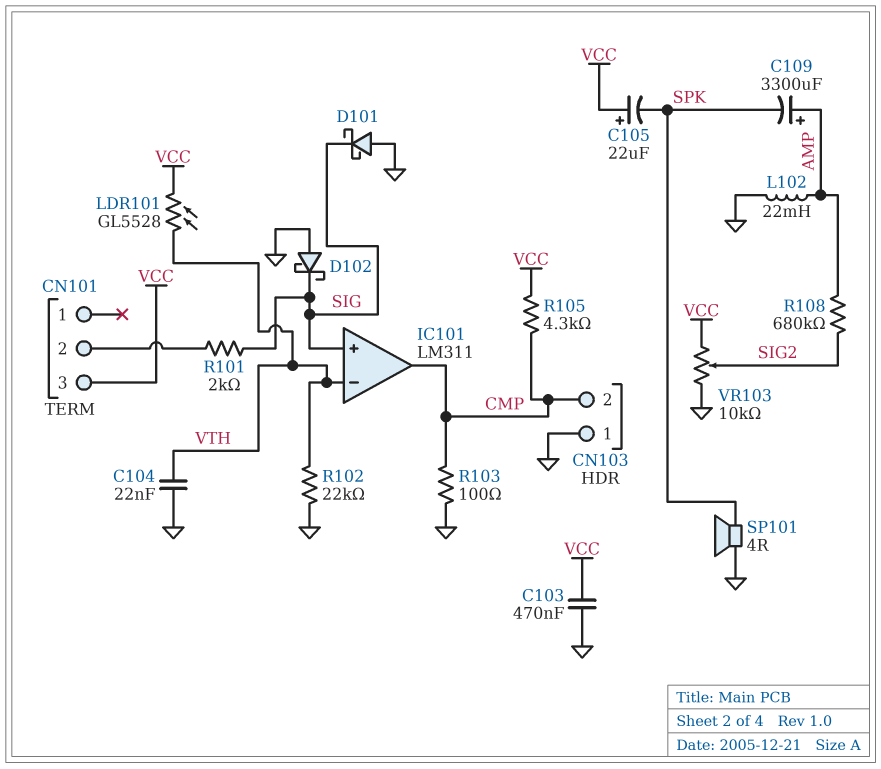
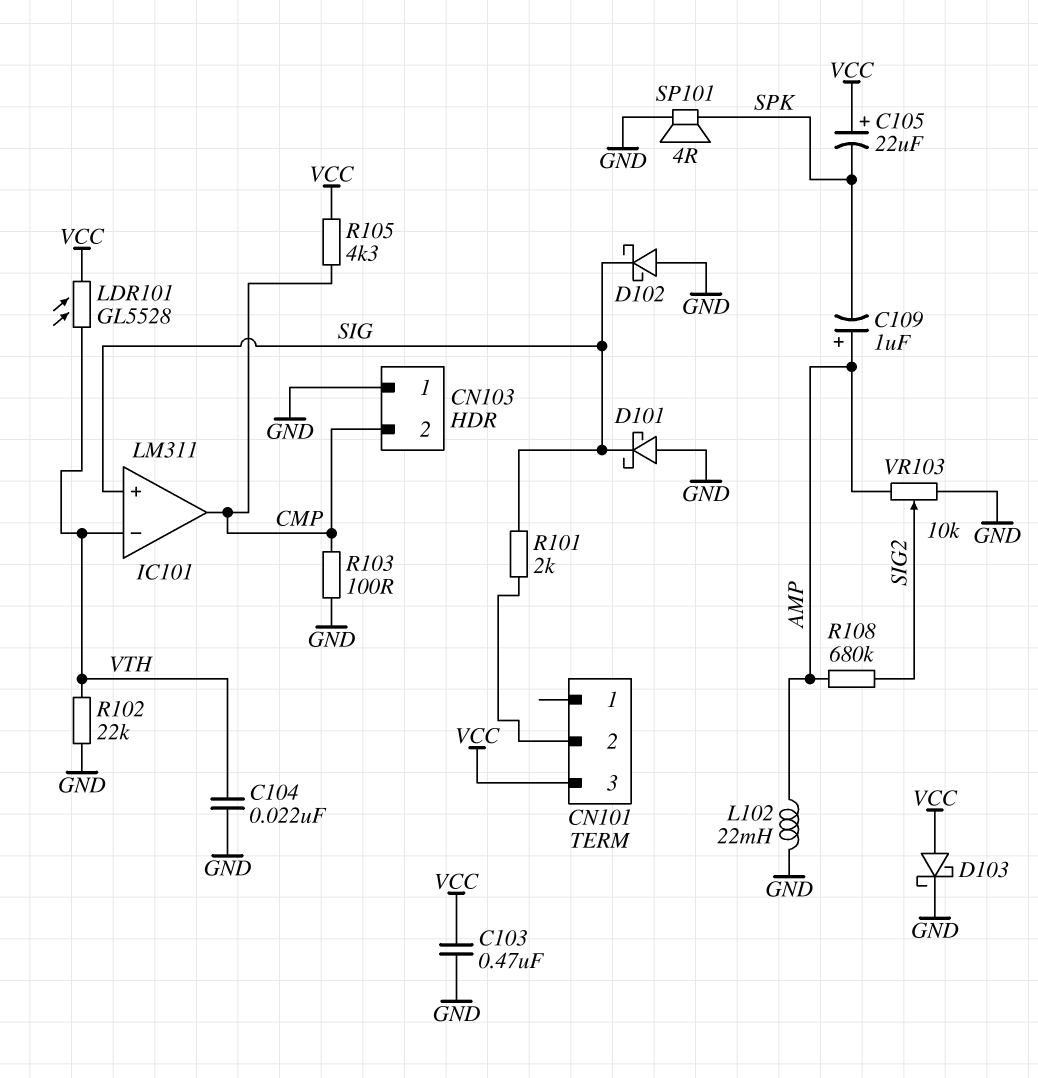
C109: 3300uF (plus AMP, minus SPK) -> 1uF (plus AMP, minus SPK)
D103: none -> schottky (A VCC, K GND)
VR103: 10k (GND, VCC, wiper SIG2) -> 10k (AMP, GND, wiper SIG2)

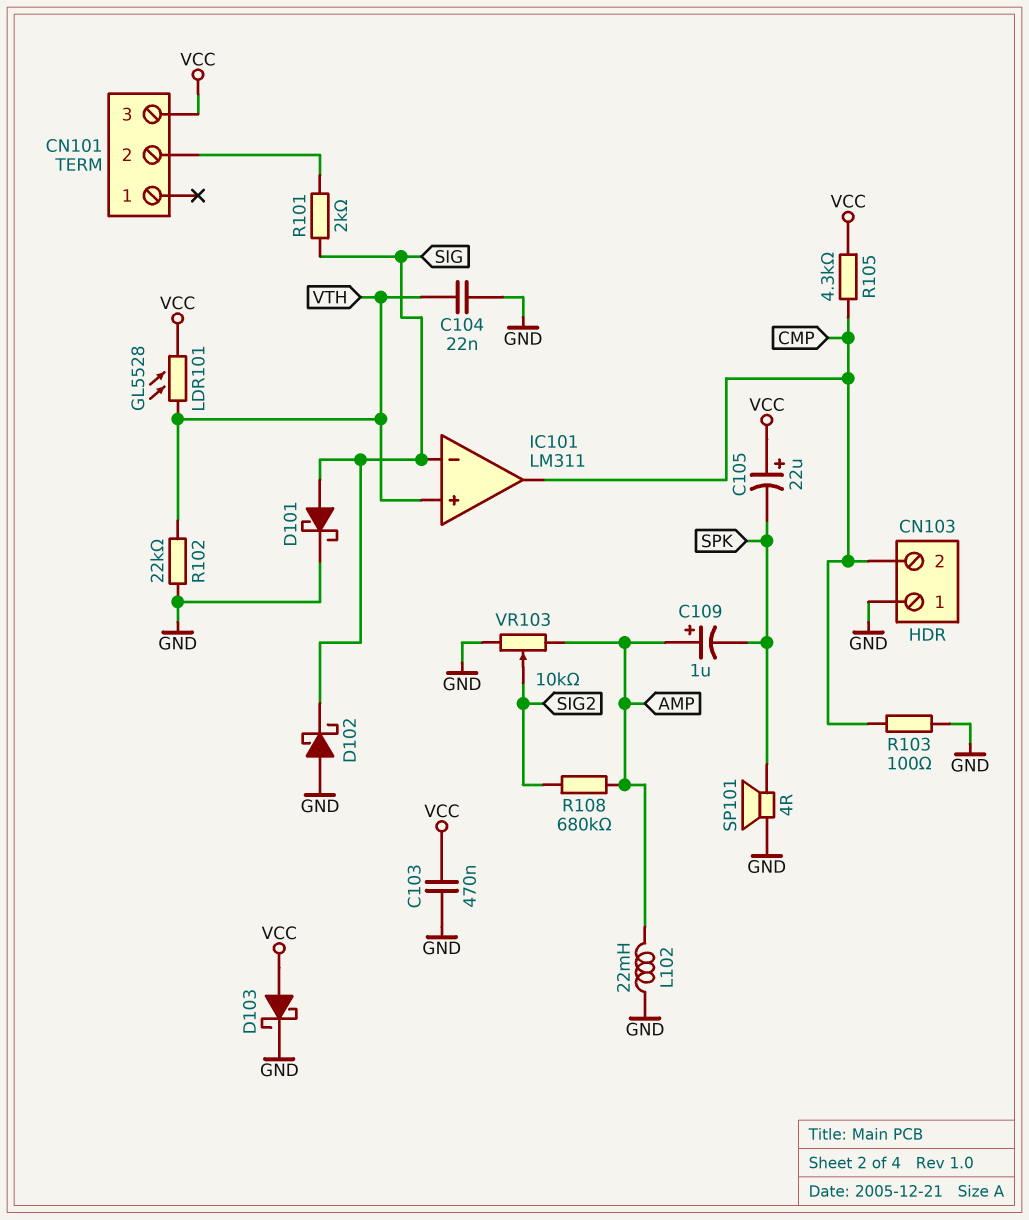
D101: schottky (A GND, K SIG) -> schottky (A SIG, K GND)
IC101 pin in+: SIG -> VTH
IC101 pin in-: VTH -> SIG

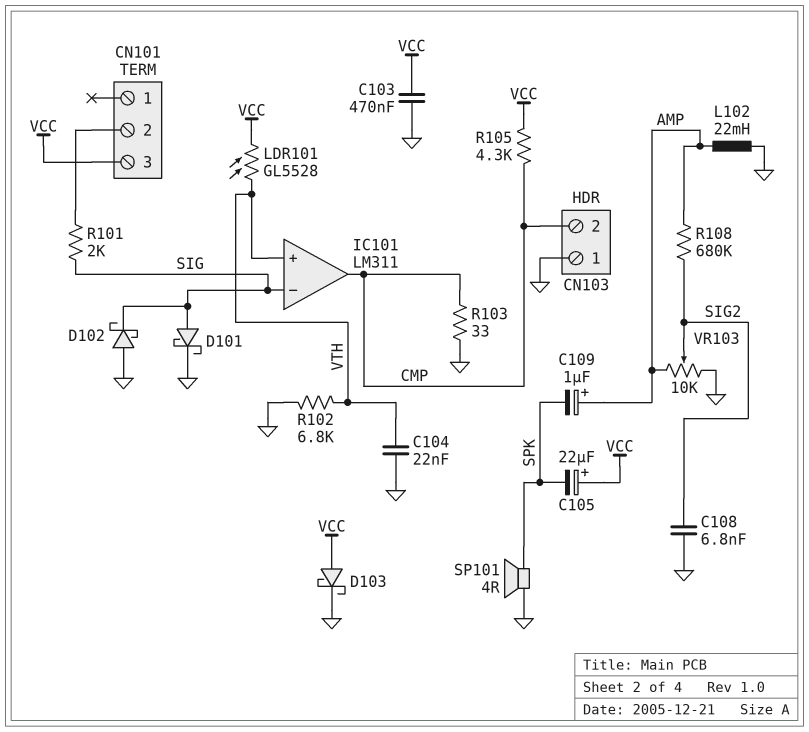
C108: none -> 6.8nF (GND, SIG2)
R102: 22k (GND, VTH) -> 6.8k (GND, VTH)
R103: 100 (CMP, GND) -> 33 (CMP, GND)

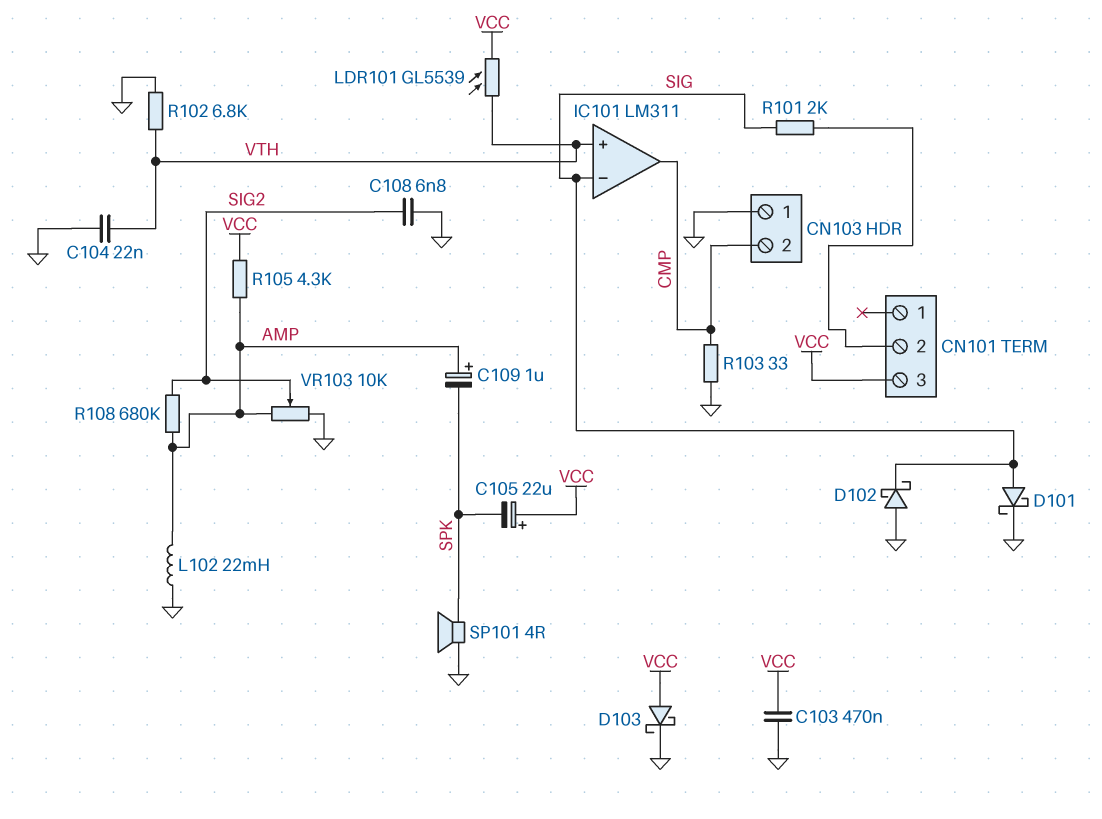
LDR101: GL5528 (VCC, VTH) -> GL5539 (VCC, VTH)
R105: 4.3k (CMP, VCC) -> 4.3k (AMP, VCC)

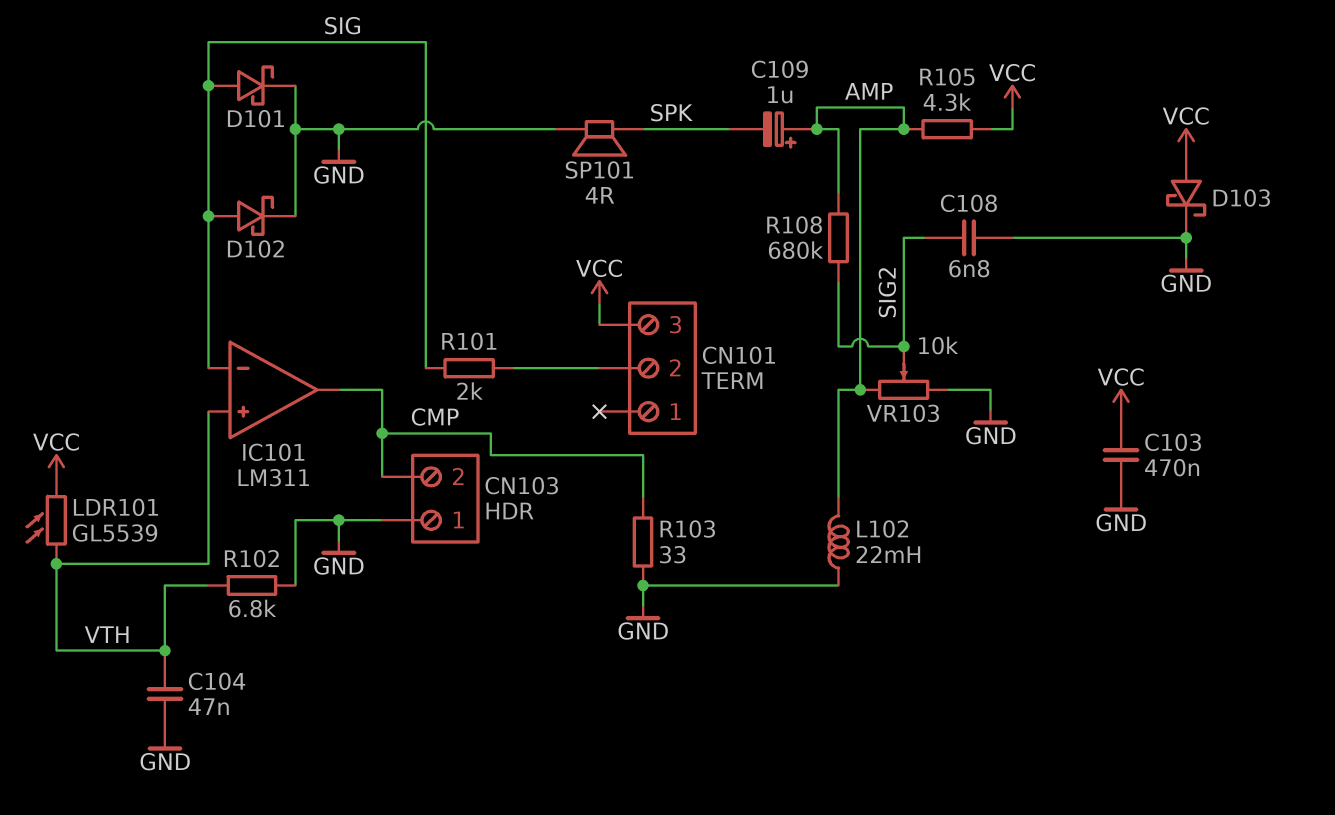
C104: 22nF (GND, VTH) -> 47nF (GND, VTH)
C105: 22uF (plus VCC, minus SPK) -> none
D102: schottky (A GND, K SIG) -> schottky (A SIG, K GND)

